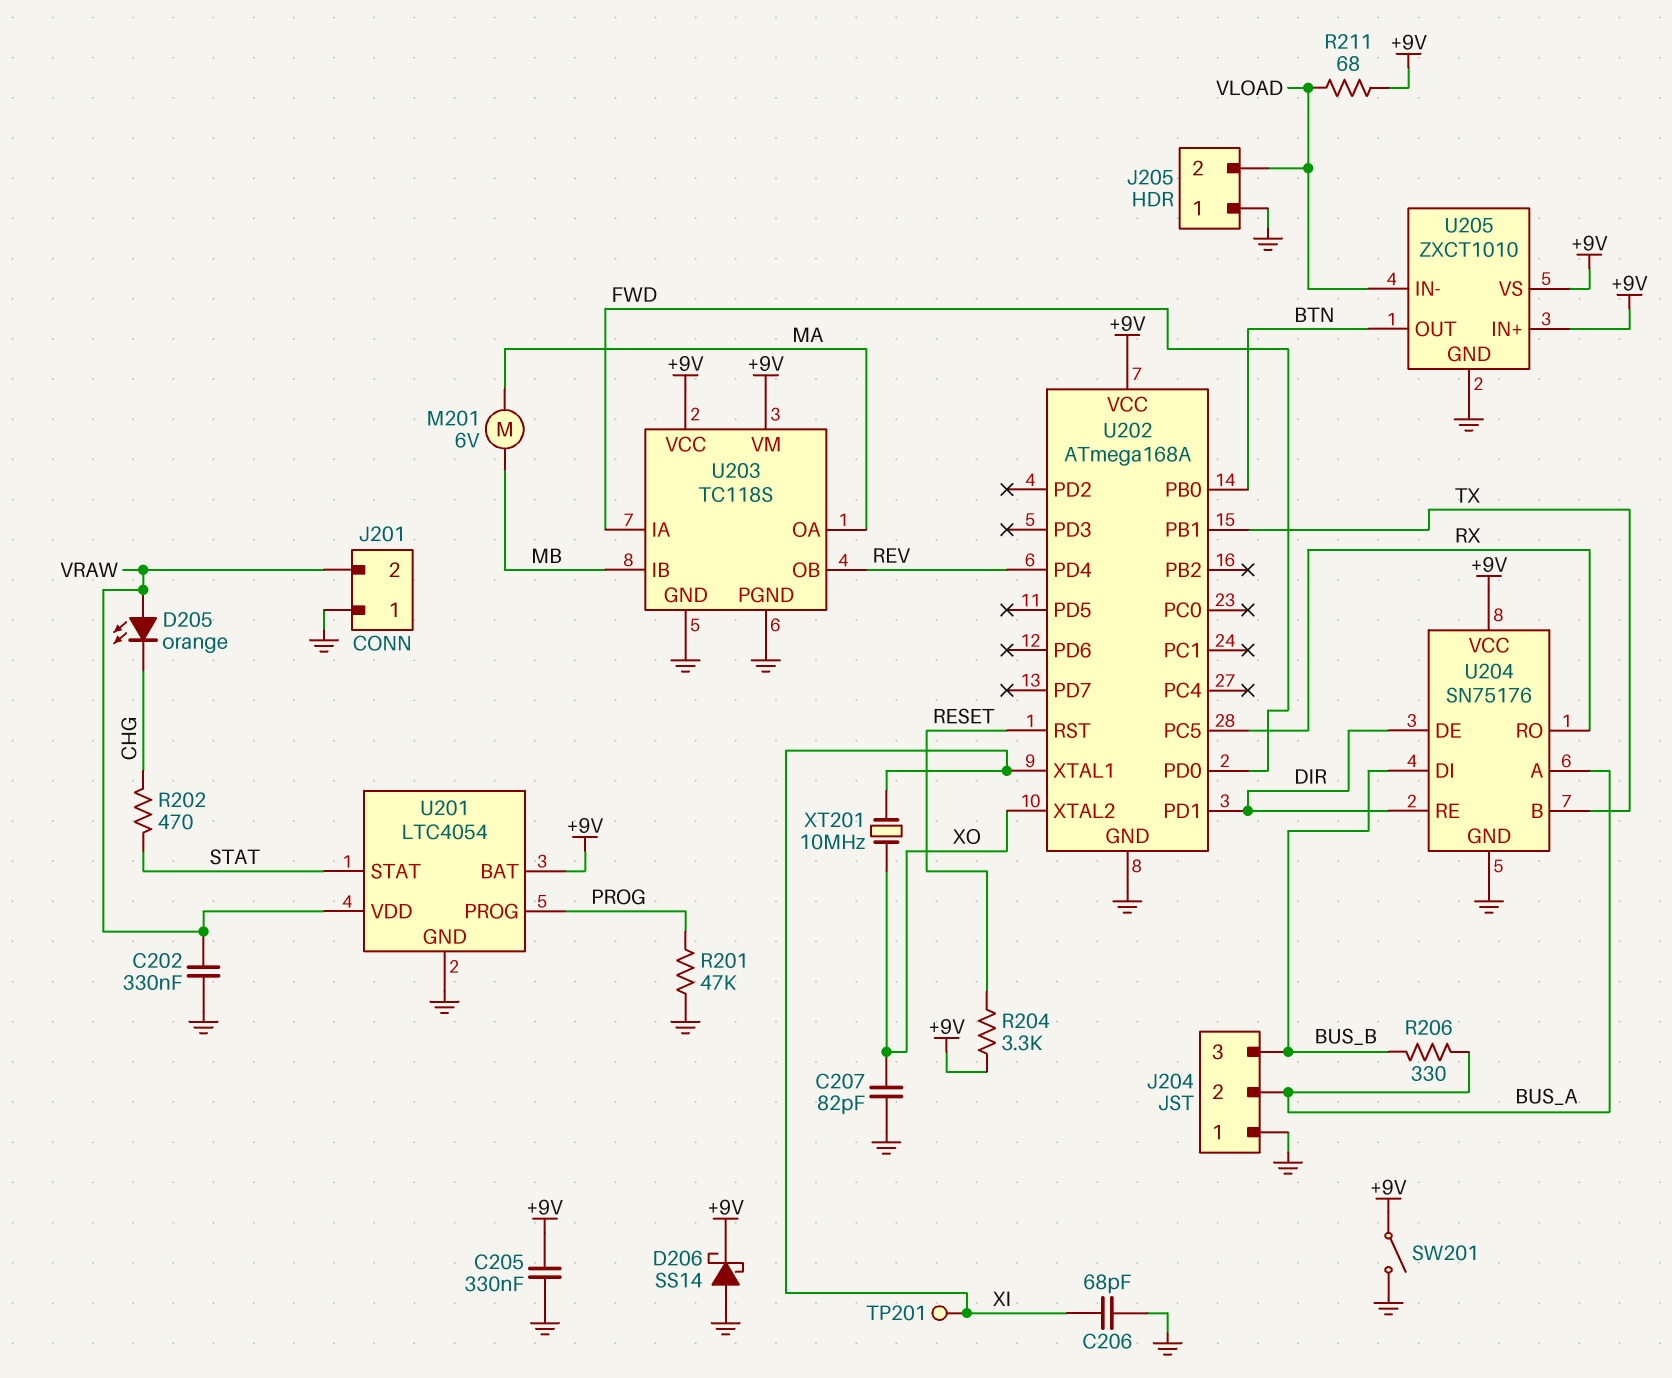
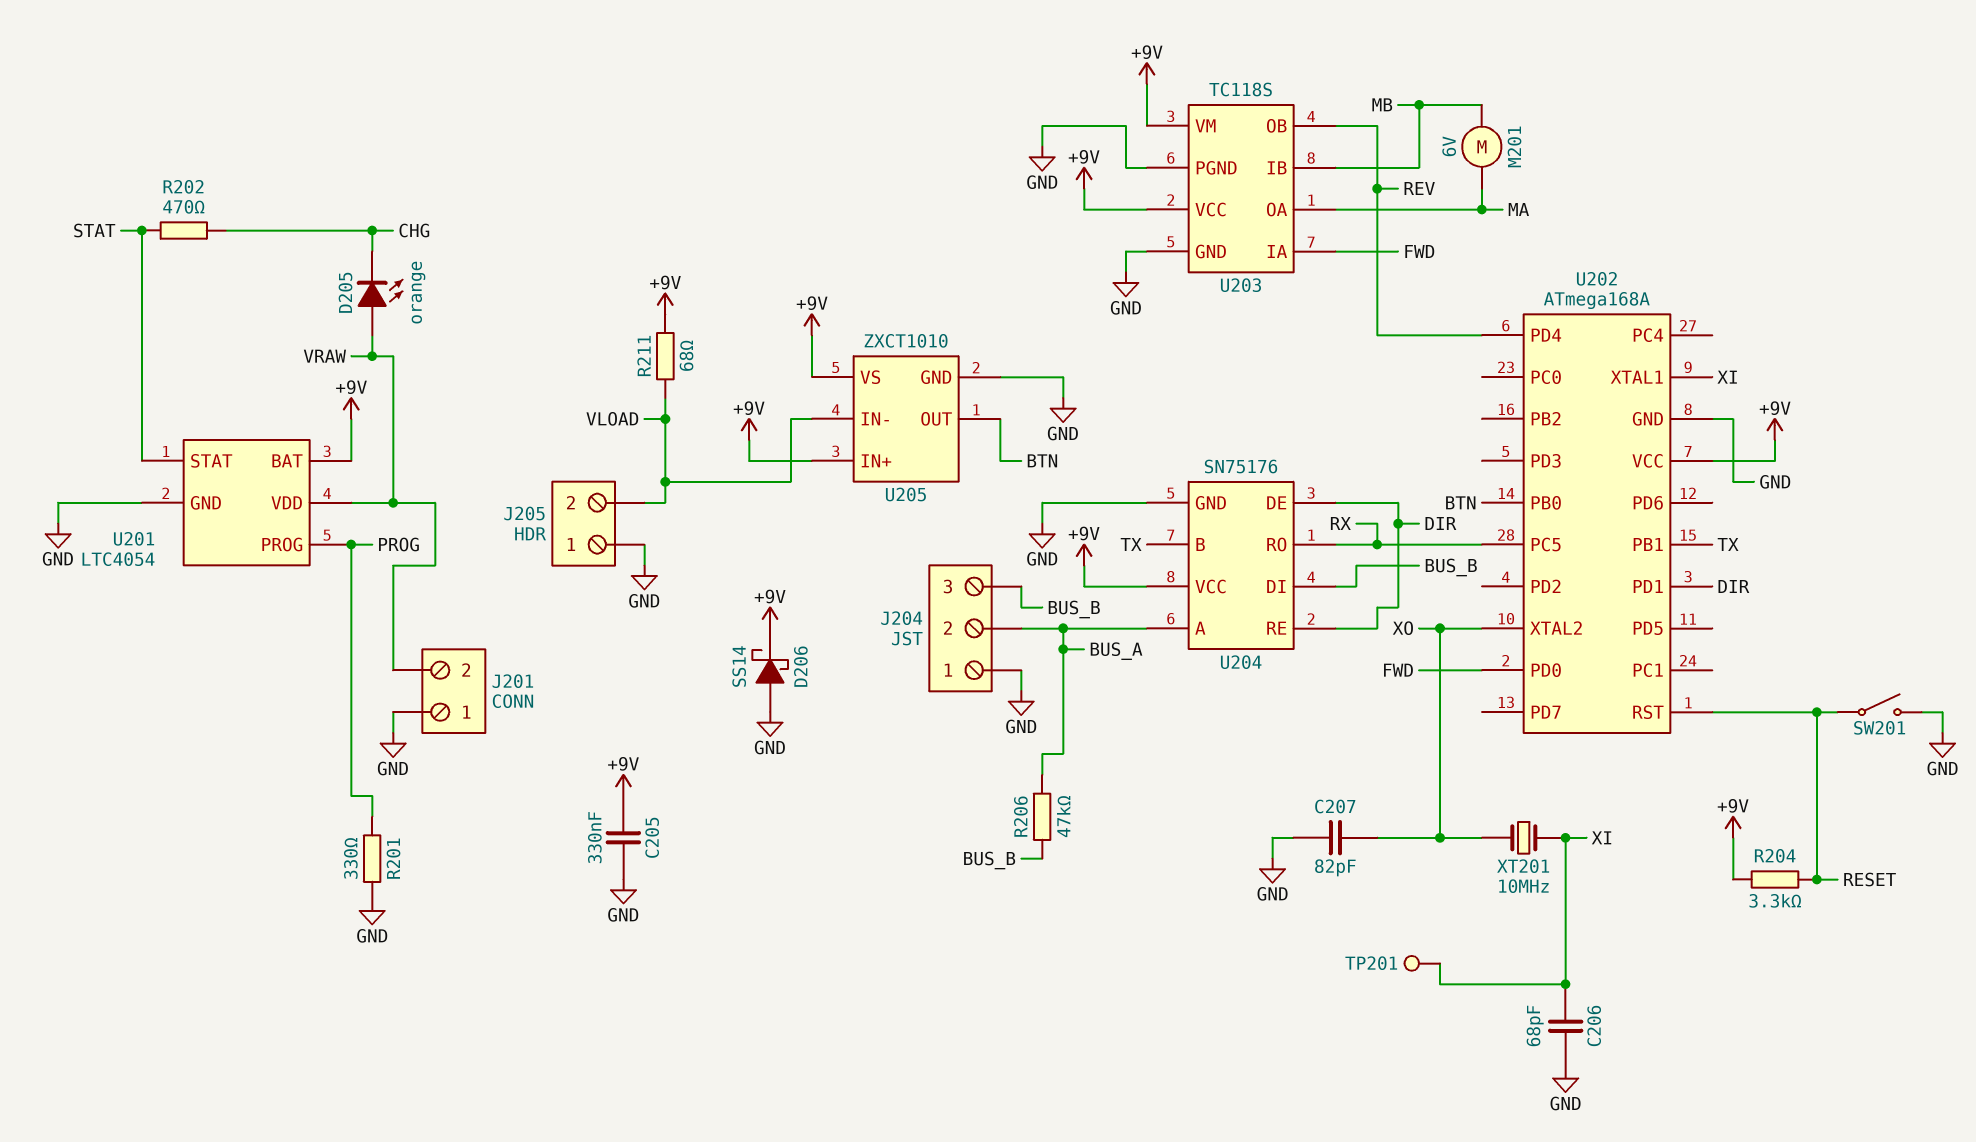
C202: 330nF (GND, VRAW) -> none
R201: 47k (GND, PROG) -> 330 (GND, PROG)
R206: 330 (BUS_A, BUS_B) -> 47k (BUS_A, BUS_B)
SW201: switch (+9V, GND) -> switch (GND, RESET)

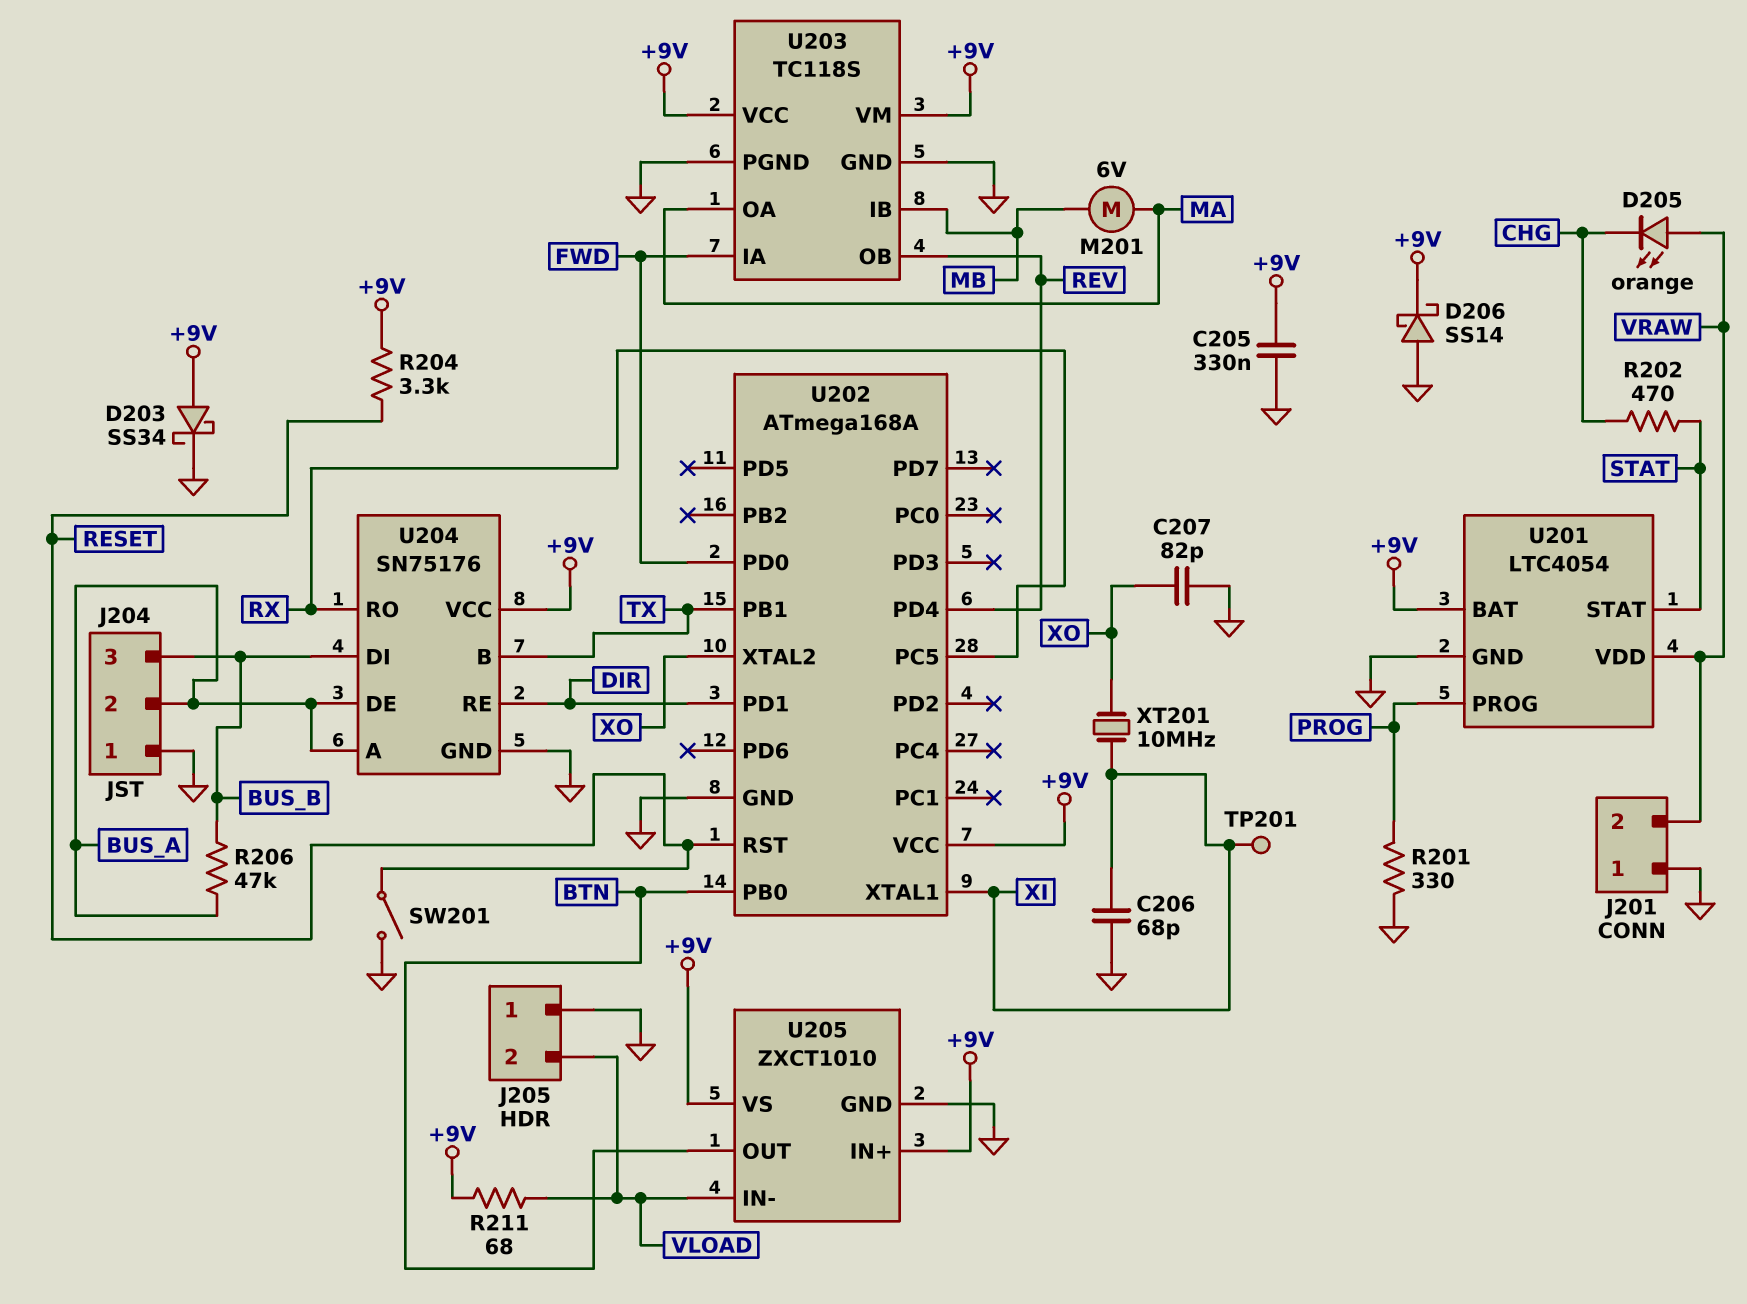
D203: none -> schottky SS34 (A +9V, K GND)
U204 pin DE: DIR -> BUS_A

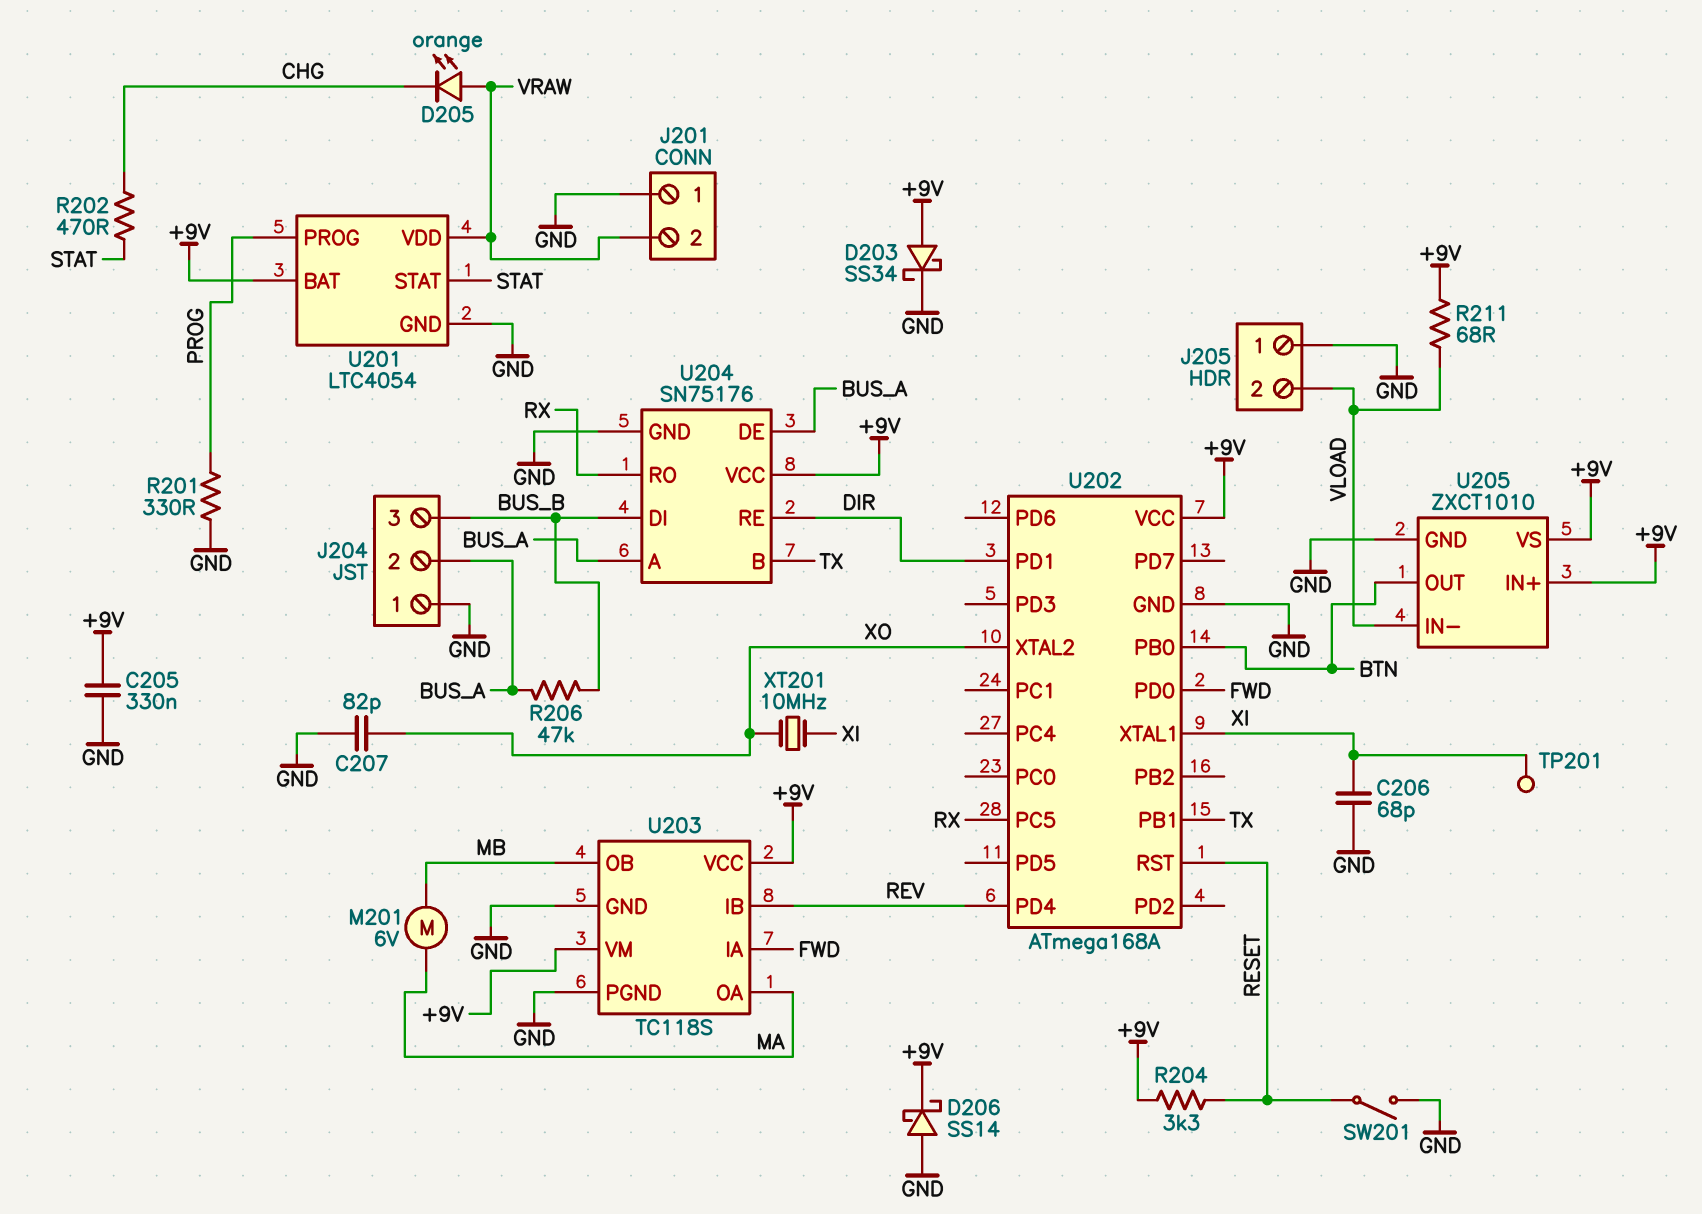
U203 pin IB: MB -> REV
U203 pin OB: REV -> MB

